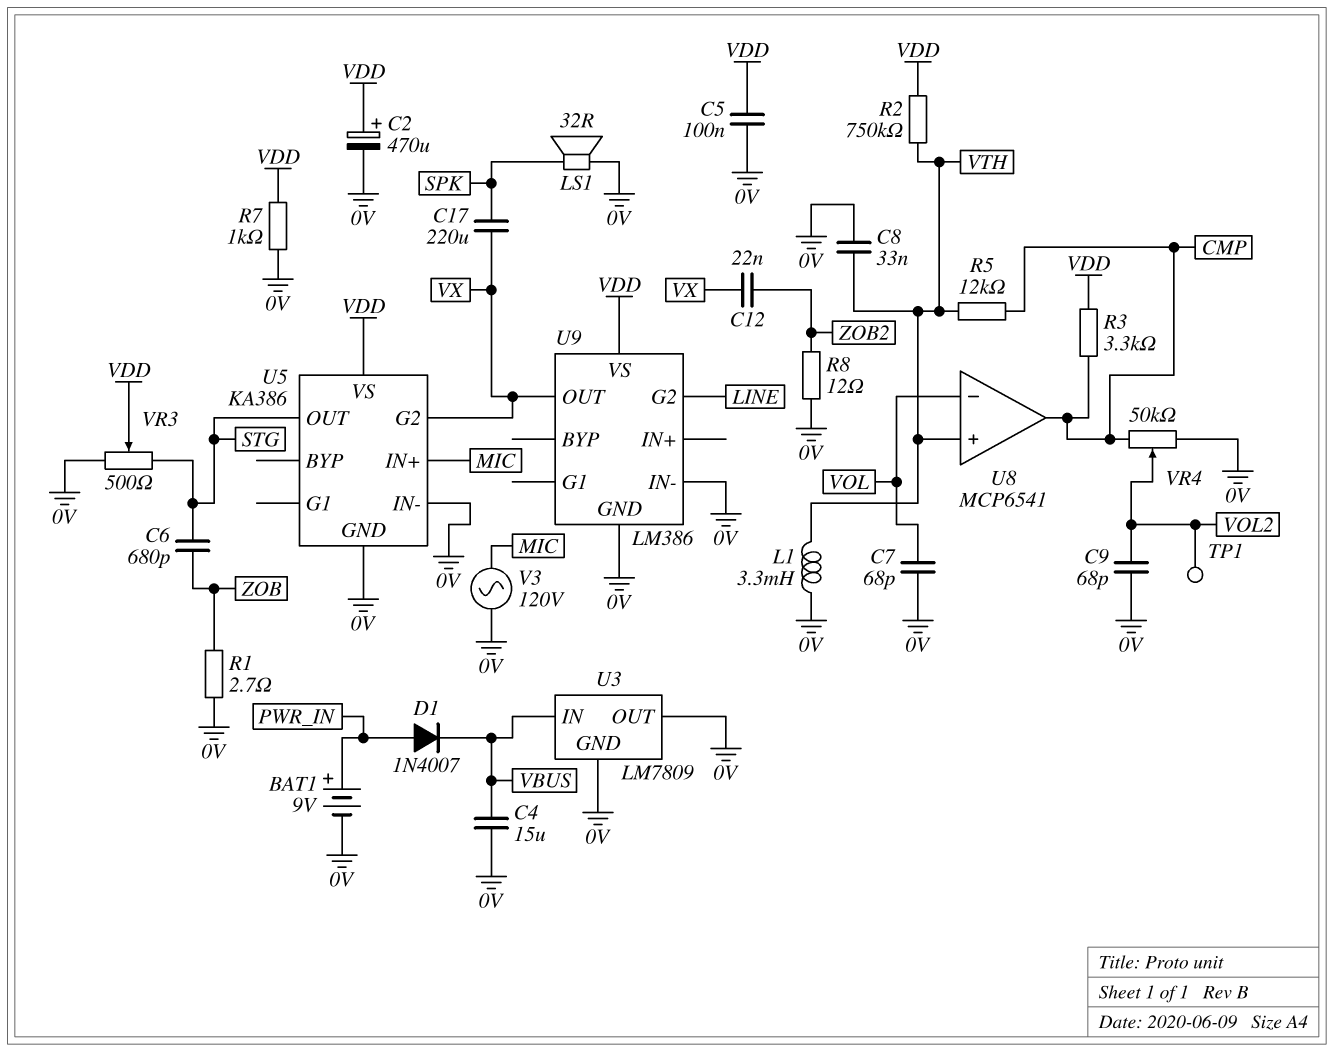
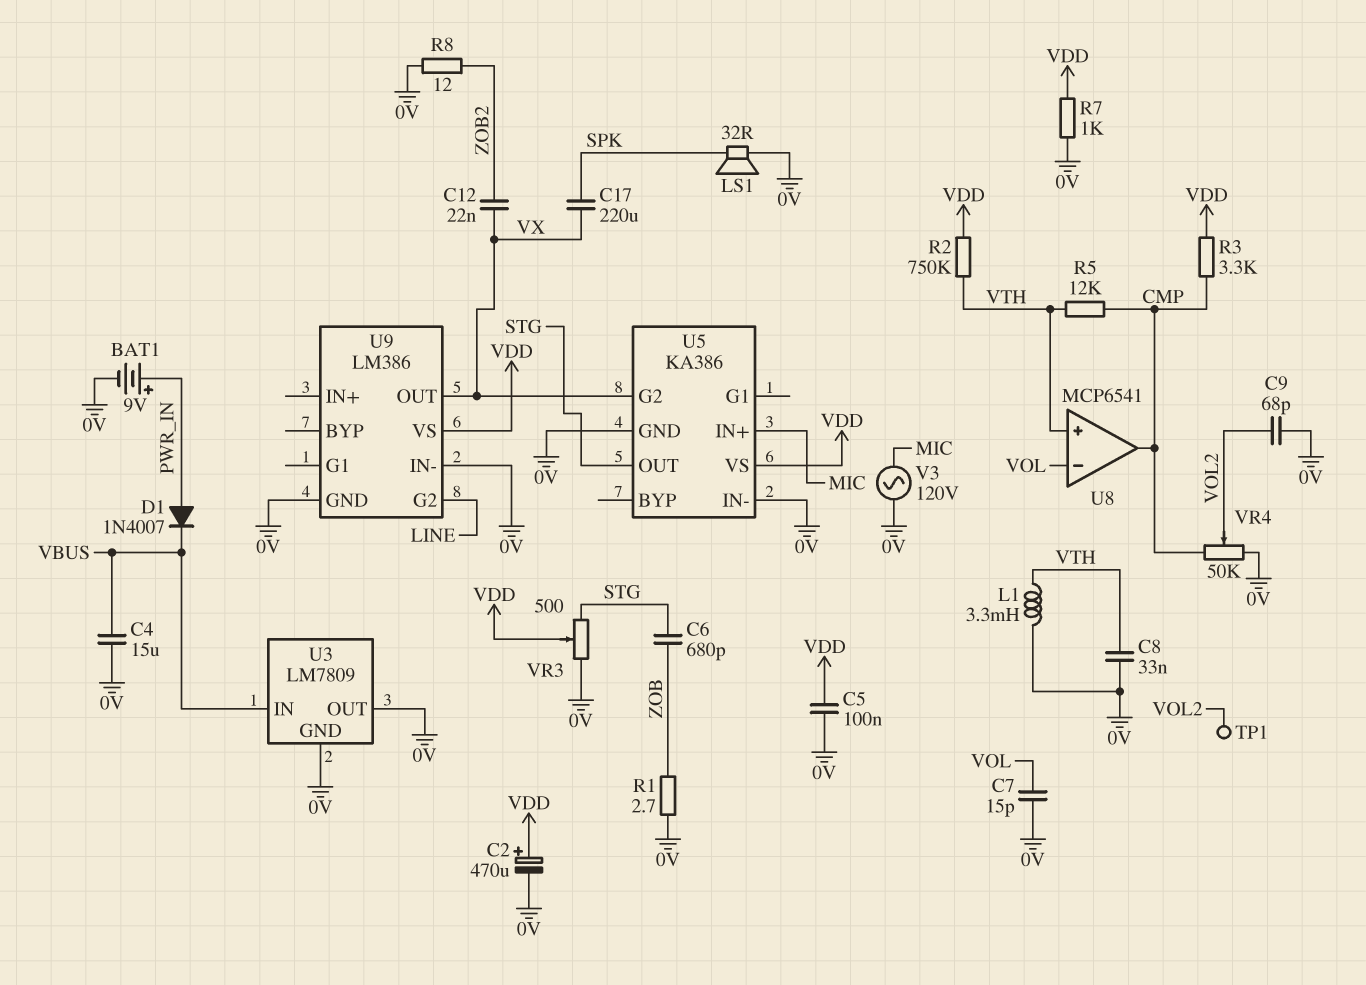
C7: 68pF (0V, VOL) -> 15pF (0V, VOL)

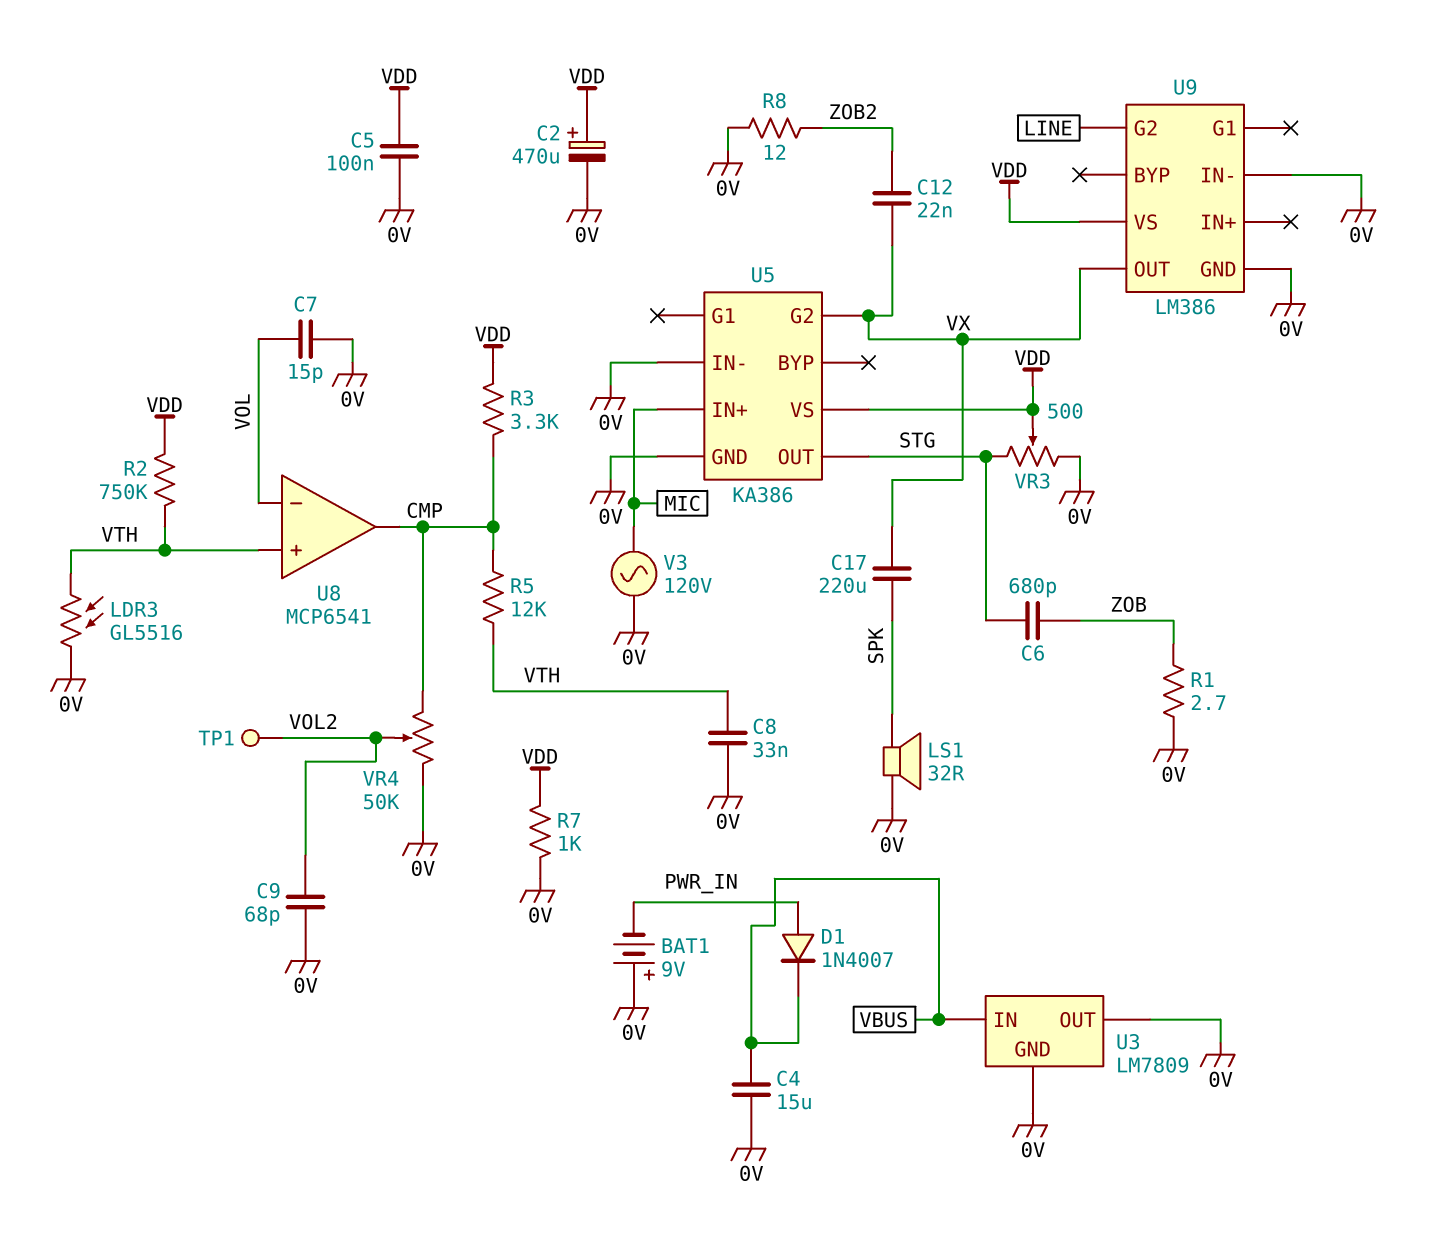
BAT1: 9V (plus PWR_IN, minus 0V) -> 9V (plus 0V, minus PWR_IN)
L1: 3.3mH (0V, VTH) -> none
LDR3: none -> GL5516 (0V, VTH)

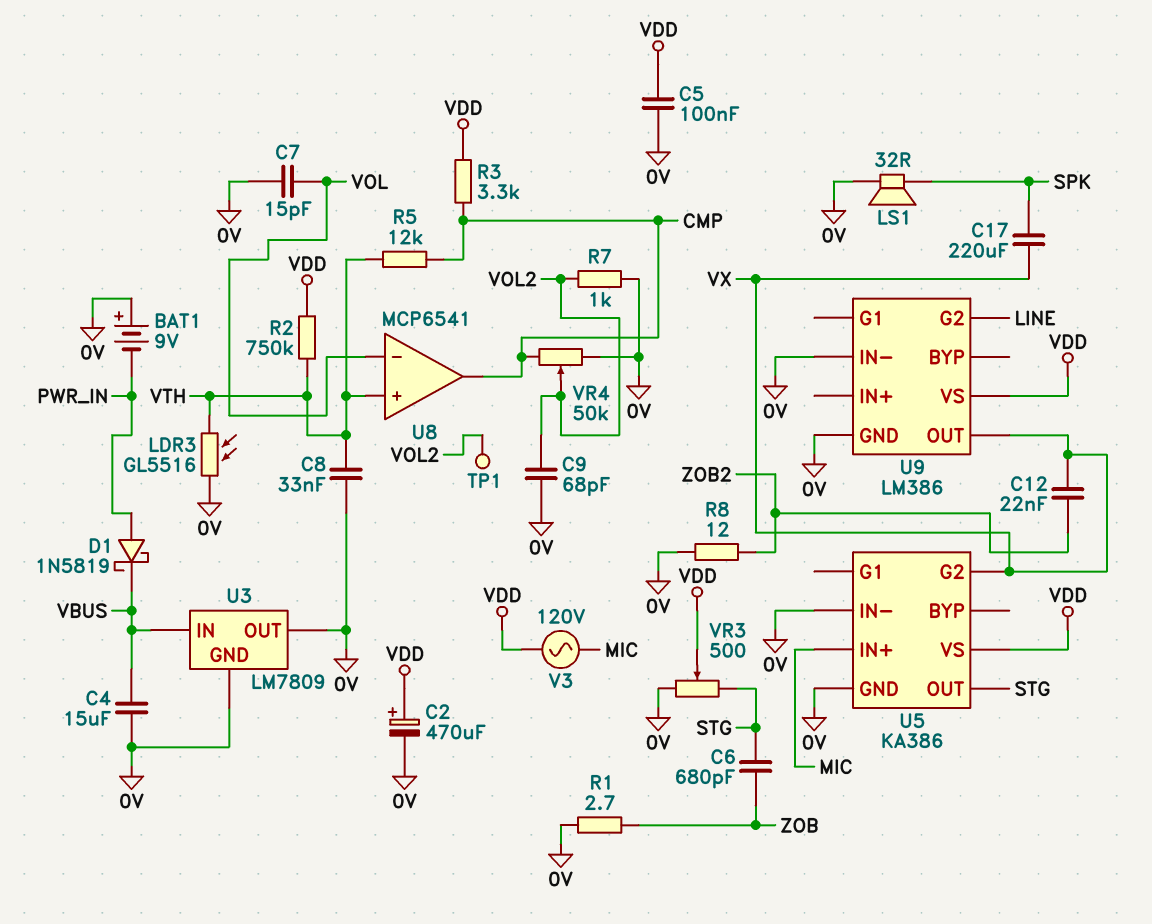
D1: diode 1N4007 (A PWR_IN, K VBUS) -> schottky 1N5819 (A PWR_IN, K VBUS)
R7: 1k (0V, VDD) -> 1k (0V, VOL2)
V3: AC 120V (0V, MIC) -> AC 120V (MIC, VDD)

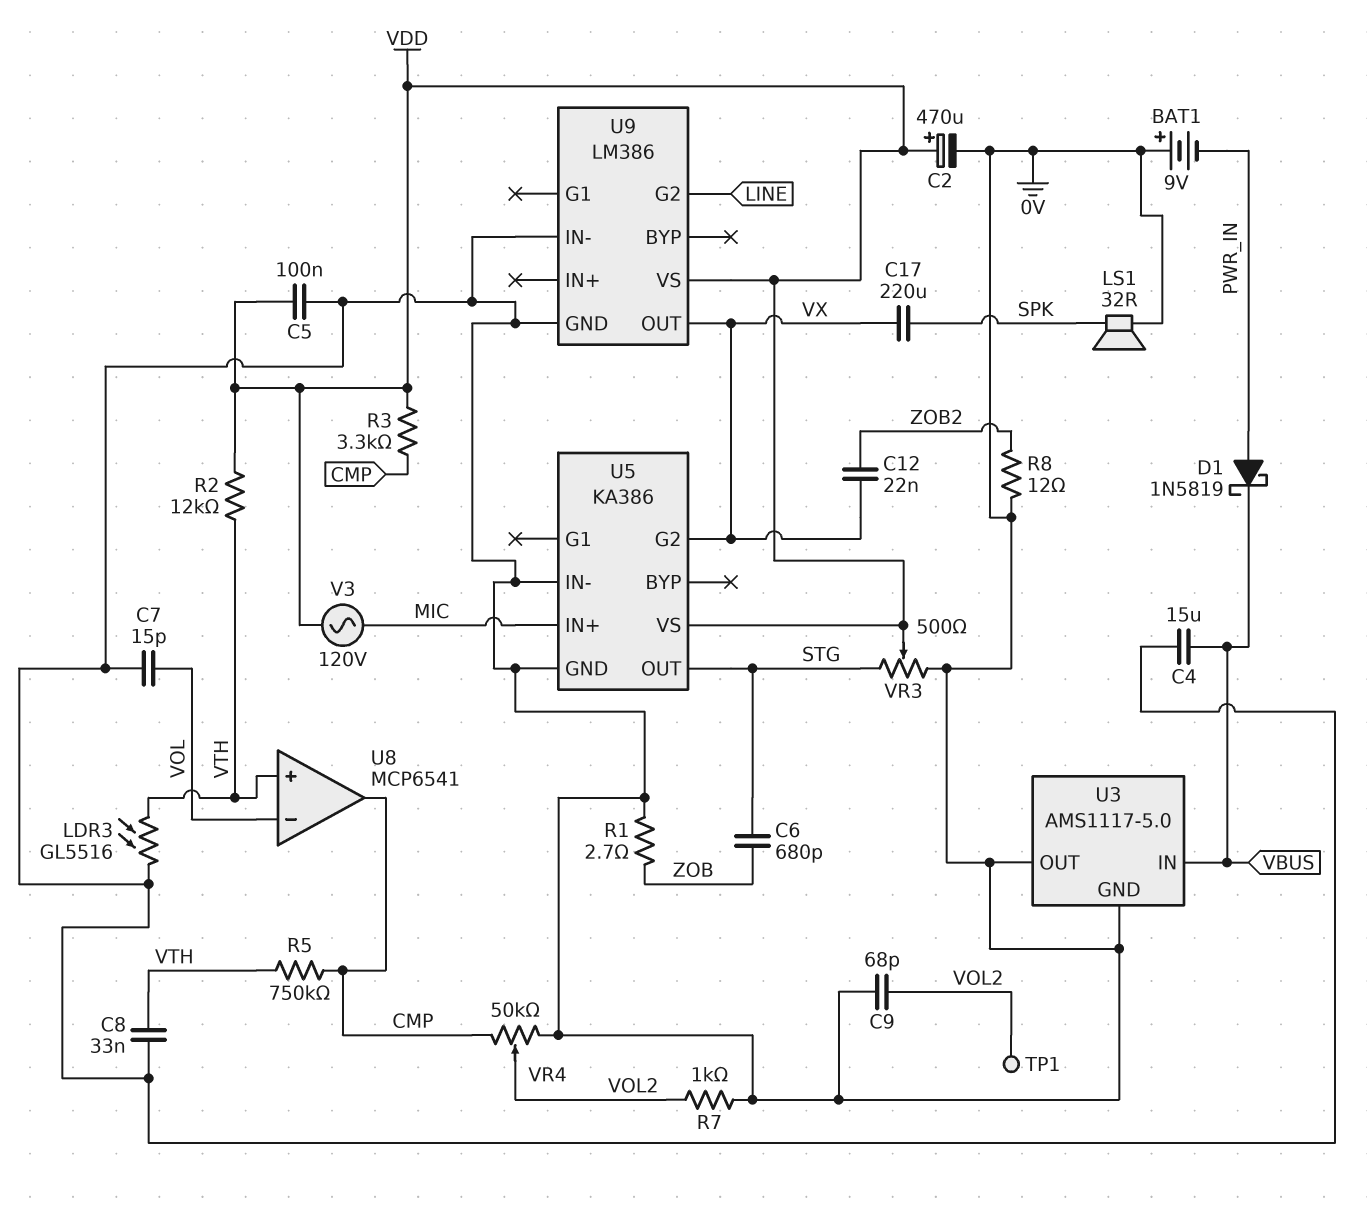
R2: 750k (VDD, VTH) -> 12k (VDD, VTH)
R5: 12k (CMP, VTH) -> 750k (CMP, VTH)
U3: LM7809 -> AMS1117-5.0

